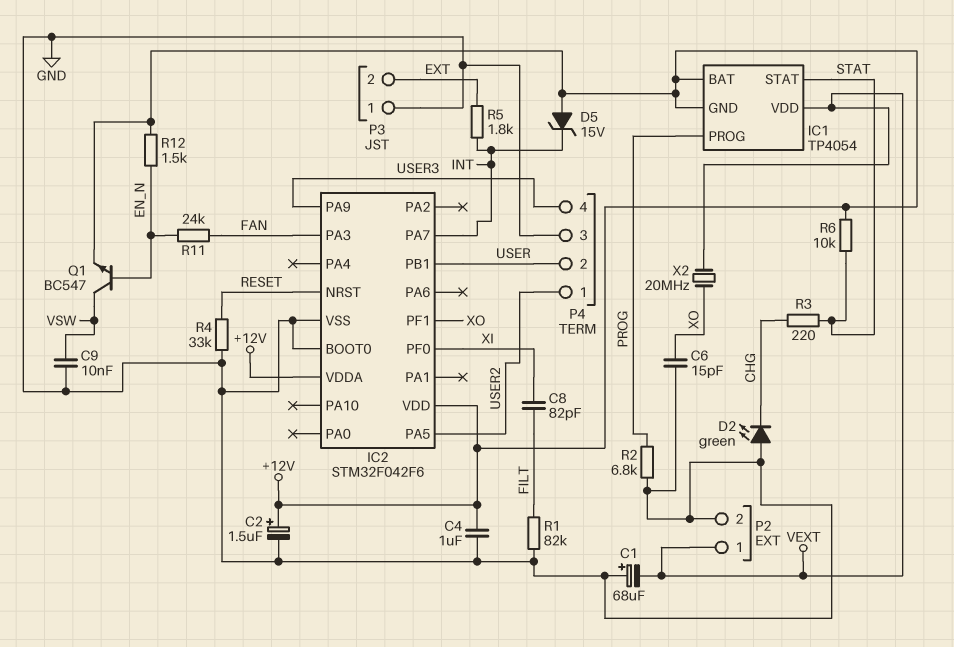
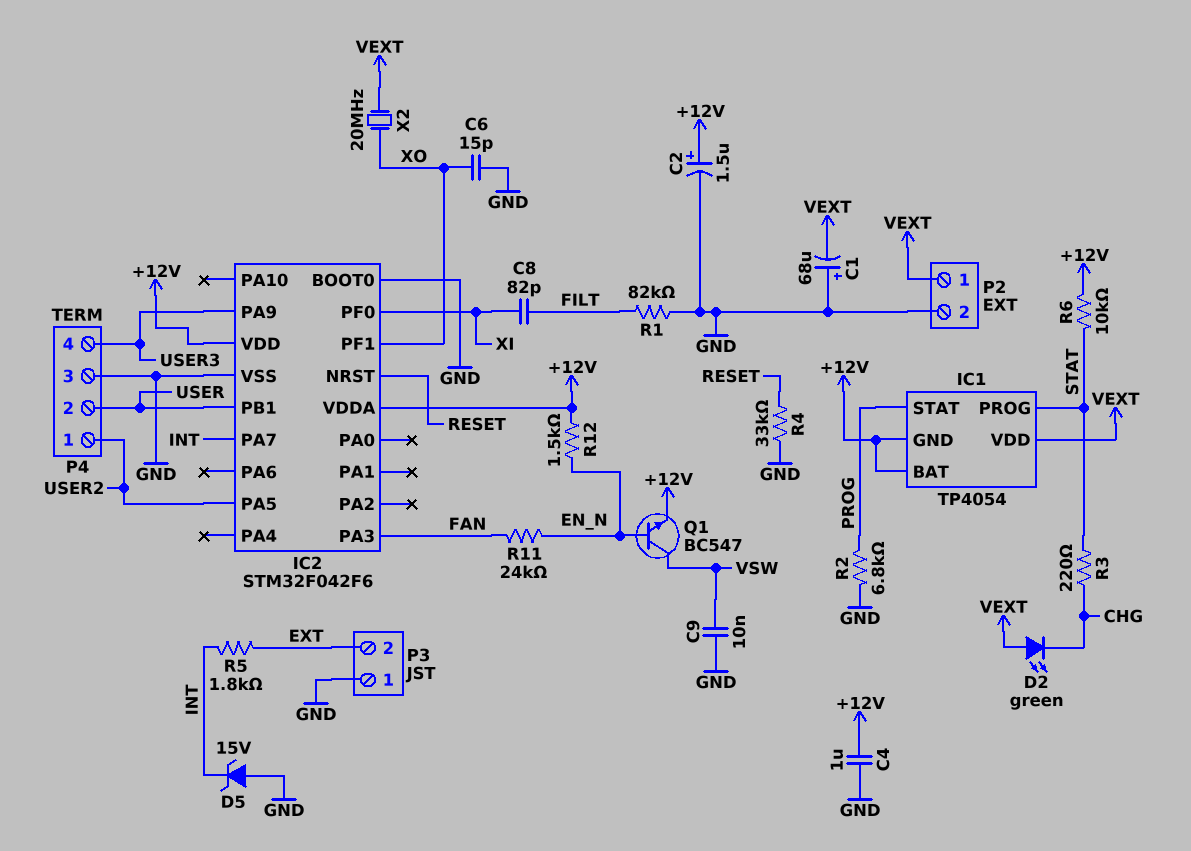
D2: LED green (A GND, K CHG) -> LED green (A VEXT, K CHG)
D5: zener 15V (A +12V, K INT) -> zener 15V (A GND, K INT)
IC1 pin PROG: PROG -> STAT
IC1 pin STAT: STAT -> PROG

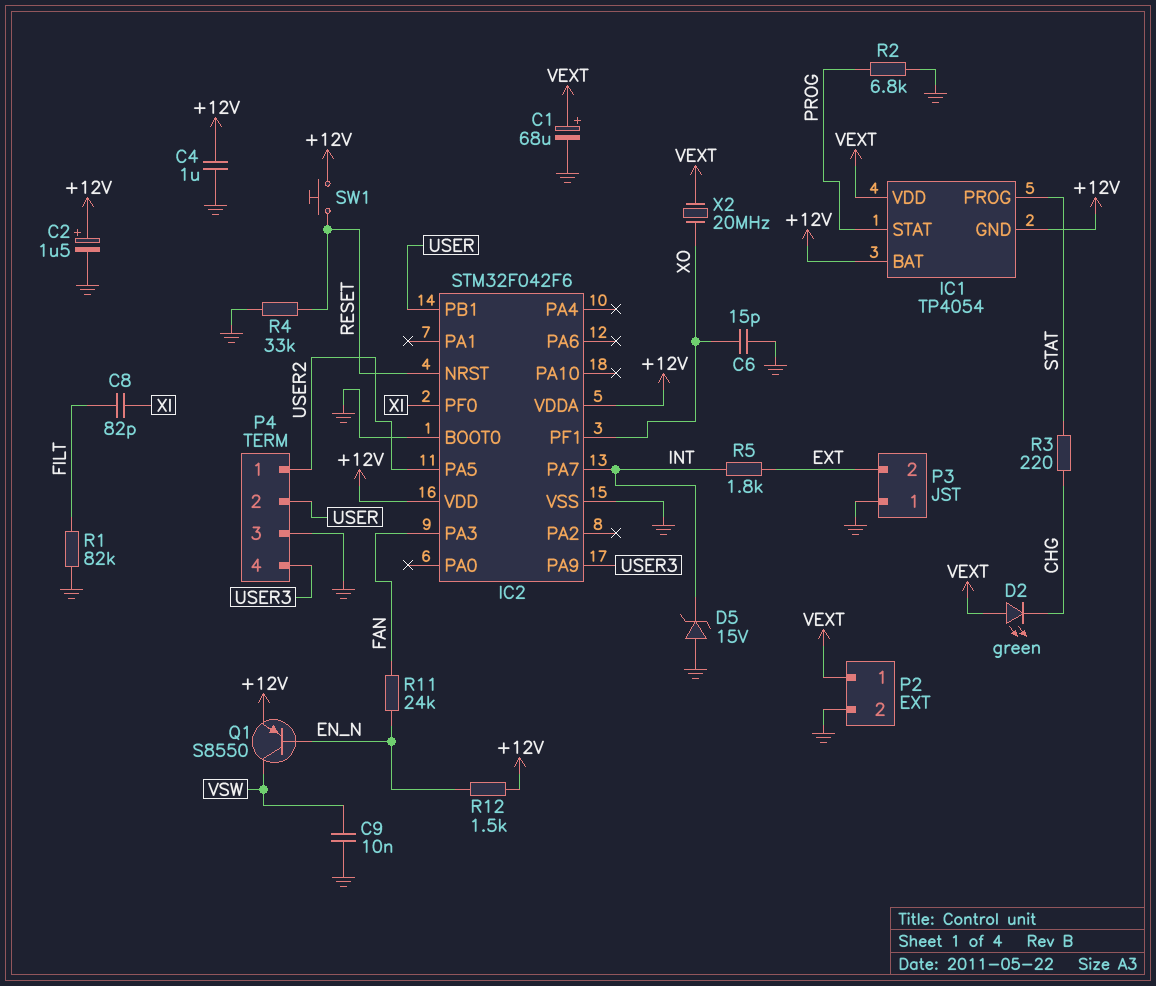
C1: 68uF (plus GND, minus VEXT) -> 68uF (plus VEXT, minus GND)
Q1: NPN BC547 (B EN_N, C VSW, E +12V) -> PNP S8550 (B EN_N, C VSW, E +12V)
R6: 10k (+12V, STAT) -> none
SW1: none -> button (+12V, RESET)

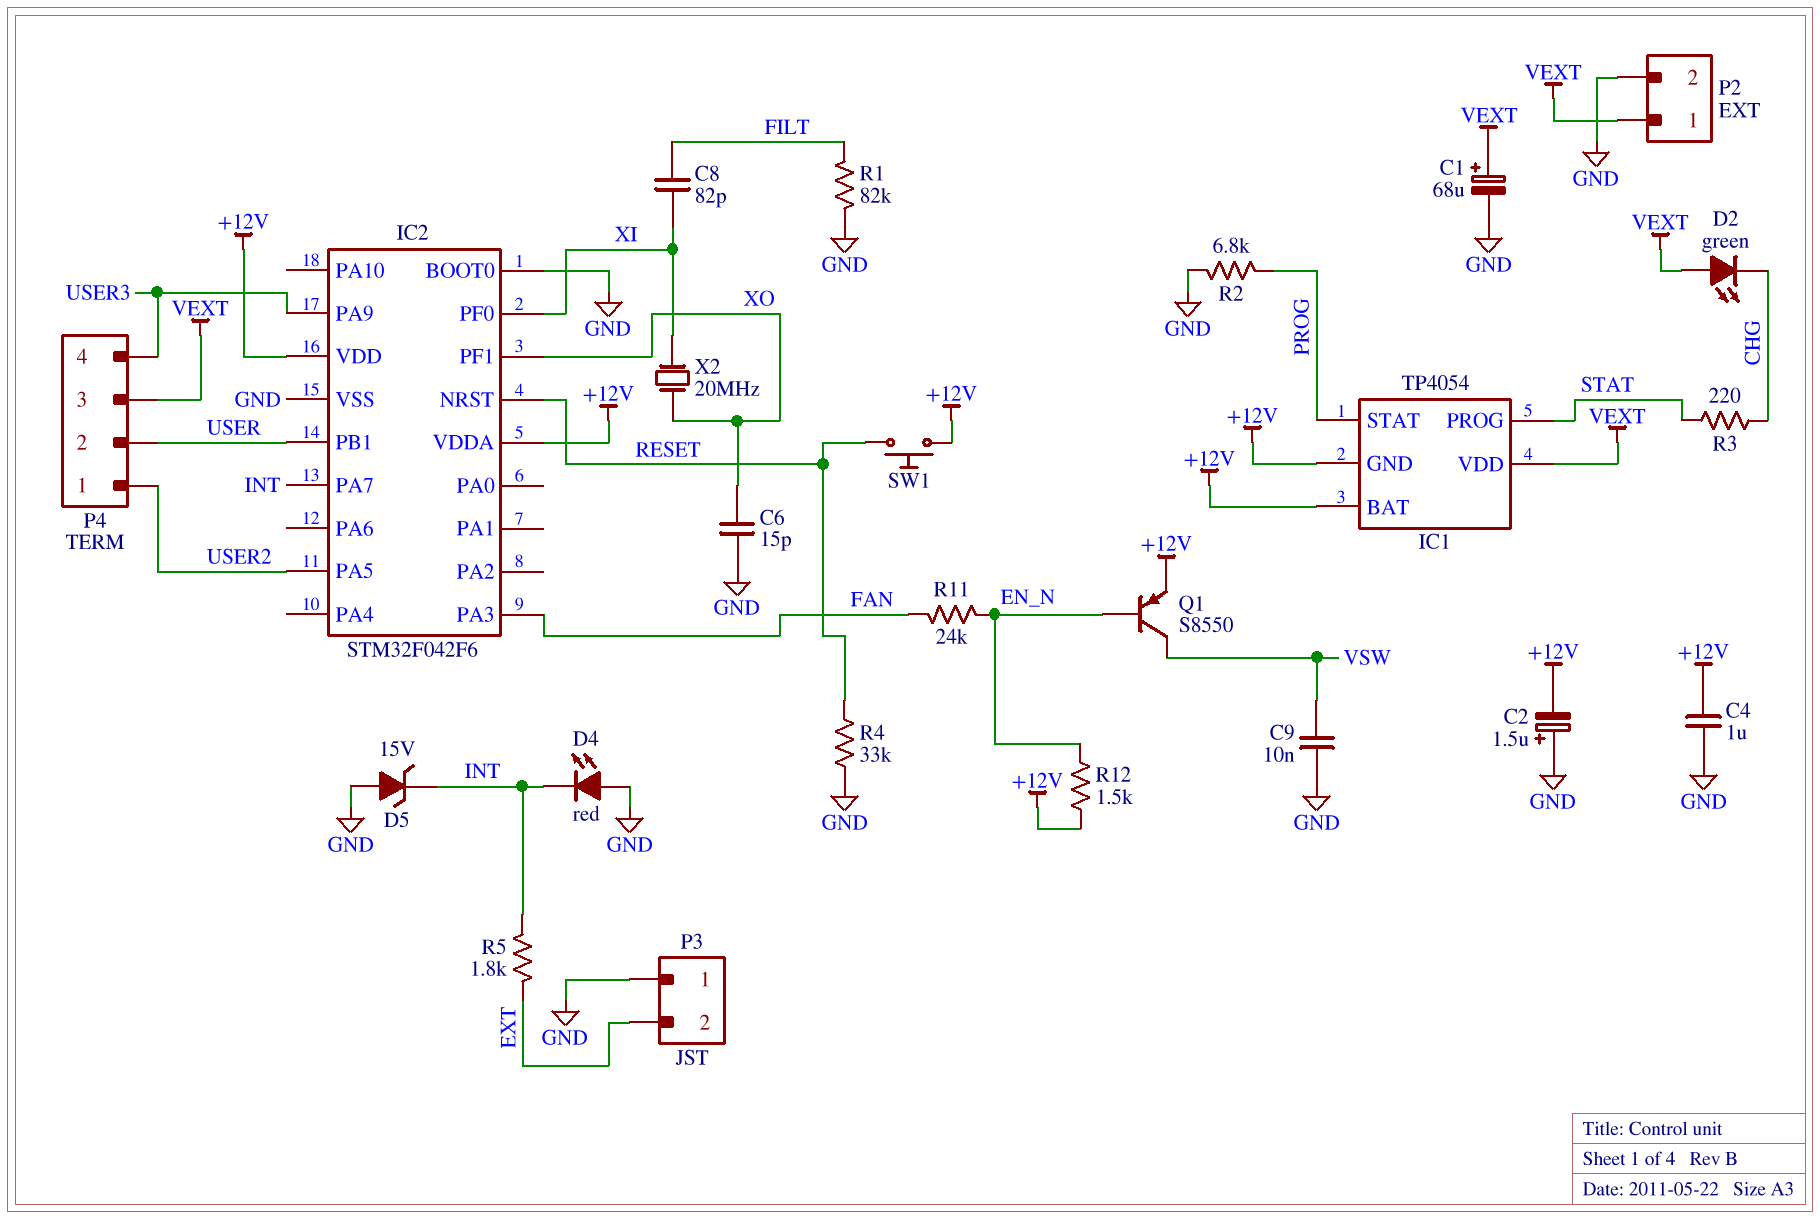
C2: 1.5uF (plus +12V, minus GND) -> 1.5uF (plus GND, minus +12V)
D4: none -> LED red (A GND, K INT)
P4 pin 3: GND -> VEXT
X2: 20MHz (VEXT, XO) -> 20MHz (XI, XO)

